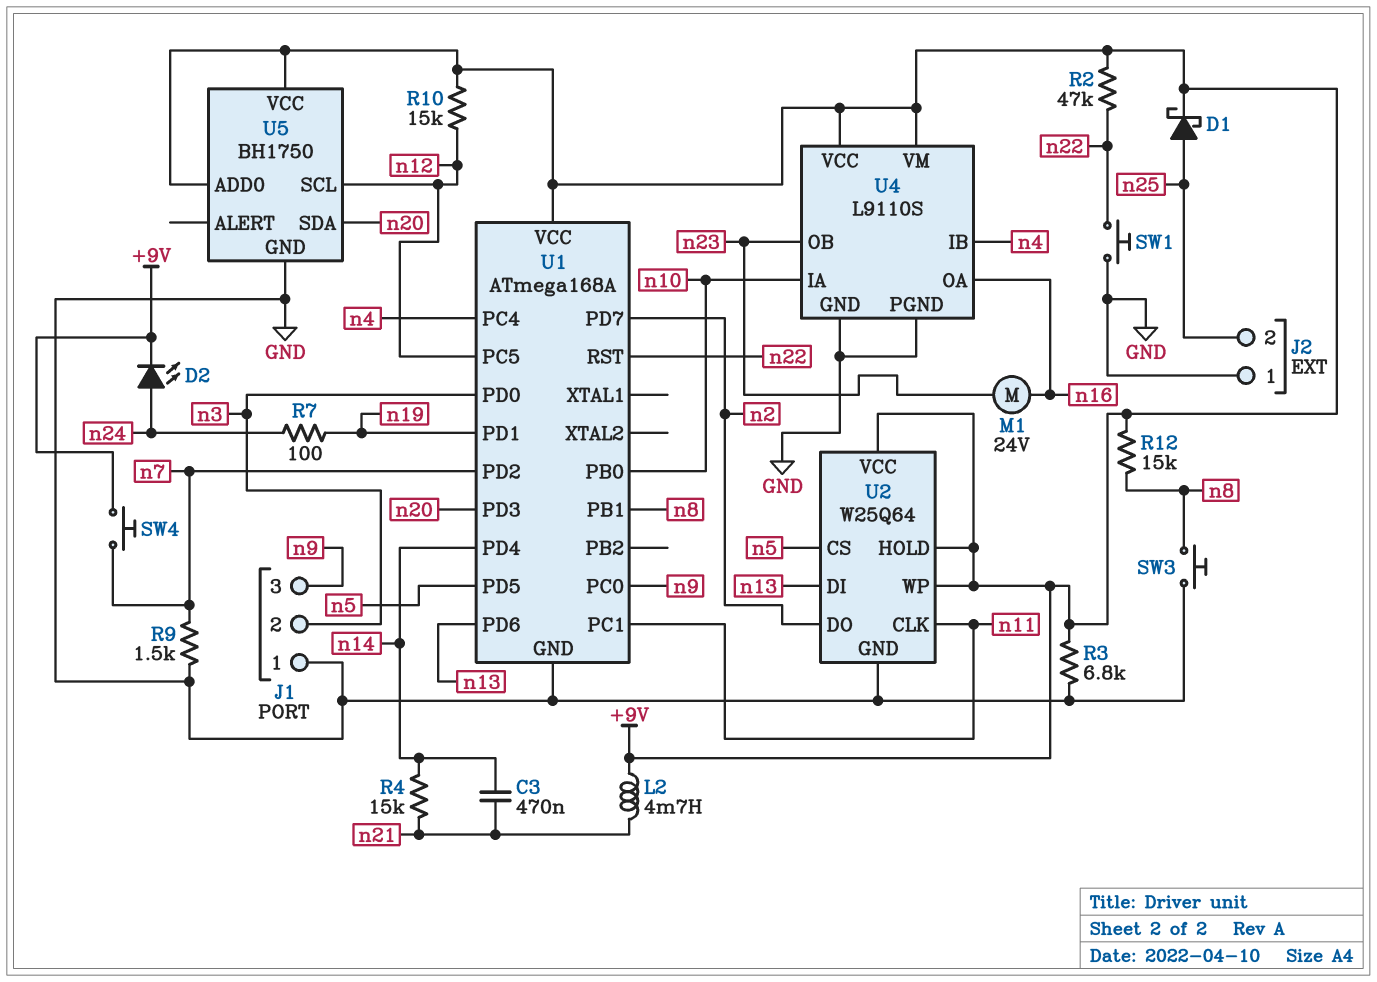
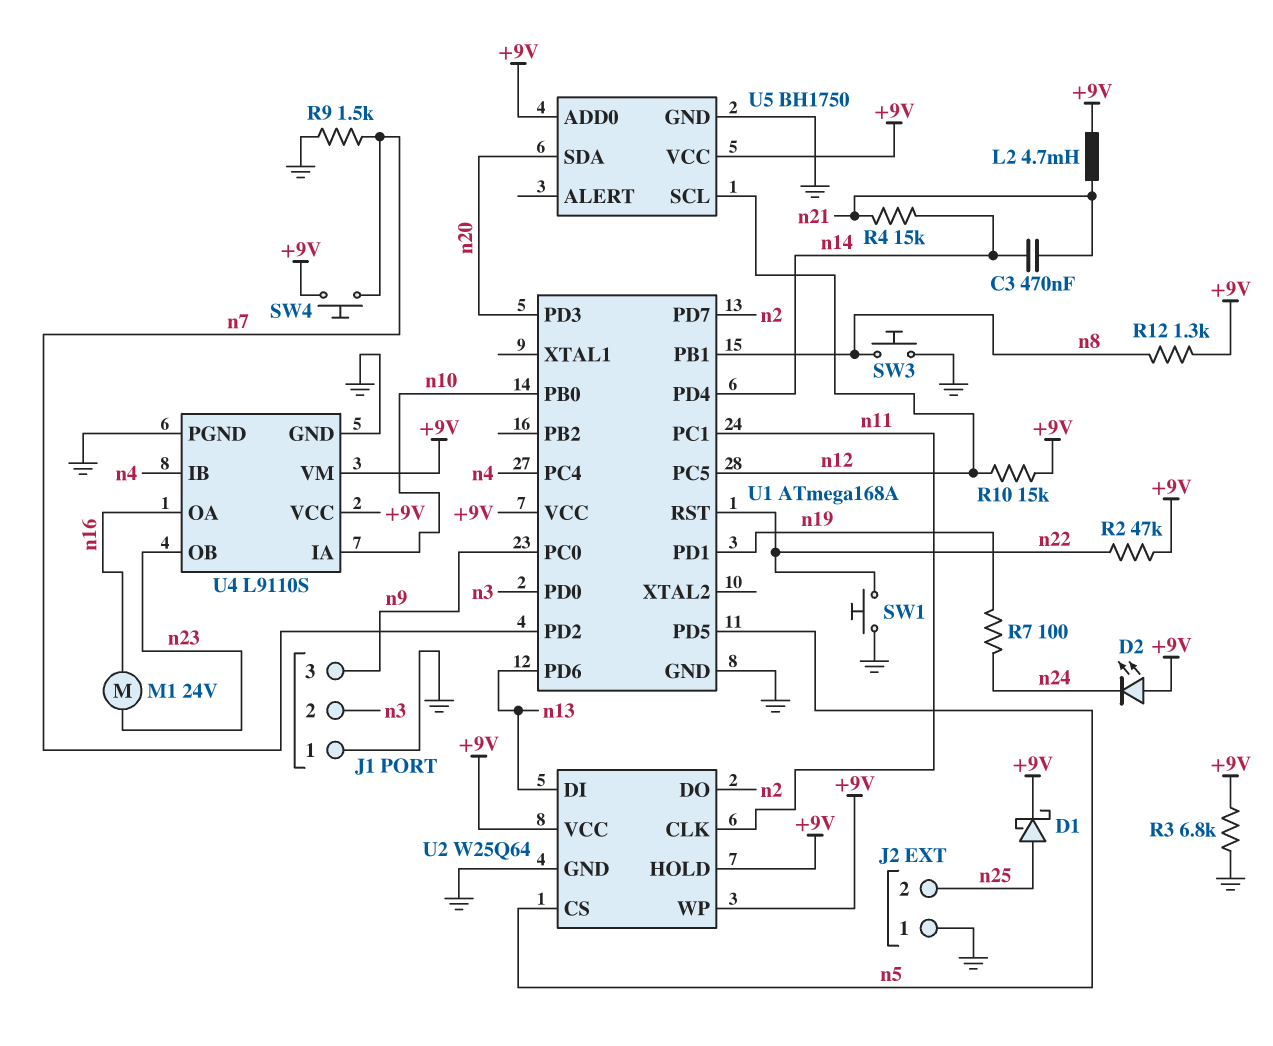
D2: LED (A n24, K +9V) -> LED (A +9V, K n24)
R12: 15k (+9V, n8) -> 1.3k (+9V, n8)

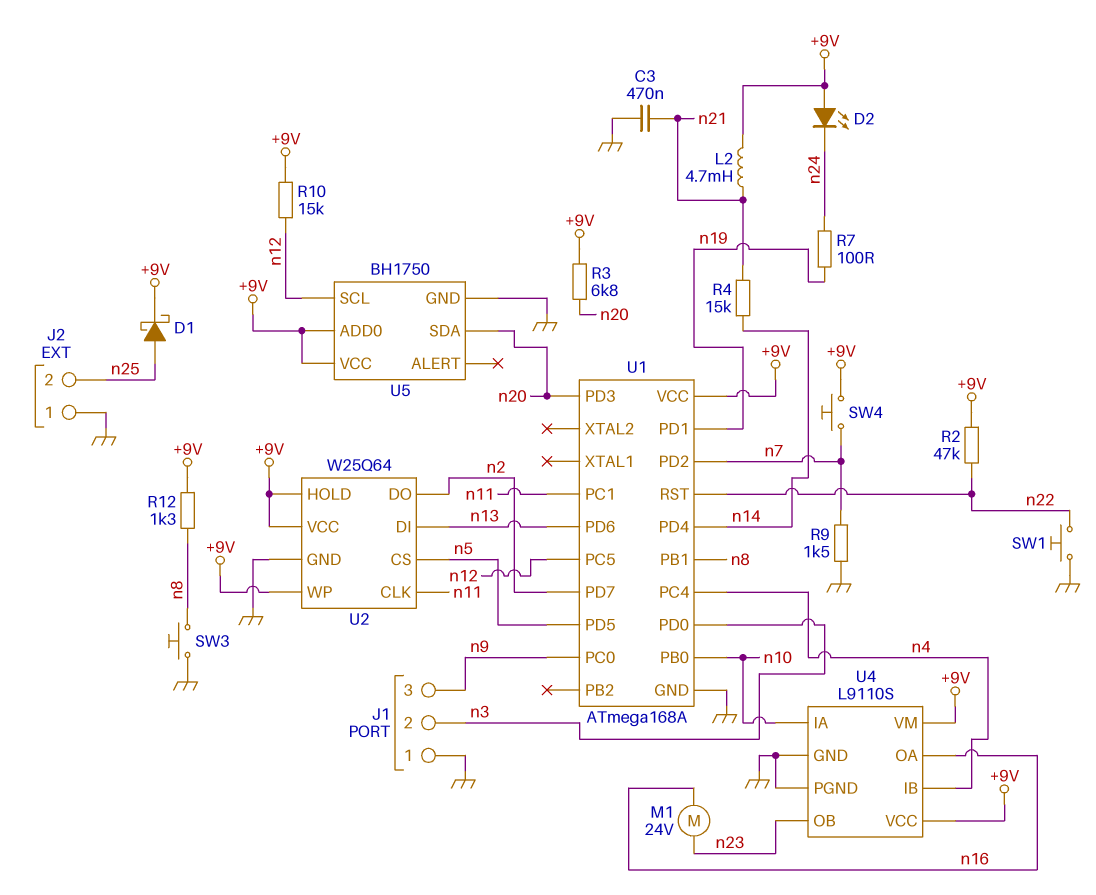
C3: 470nF (n14, n21) -> 470nF (GND, n21)
R3: 6.8k (+9V, GND) -> 6.8k (+9V, n20)

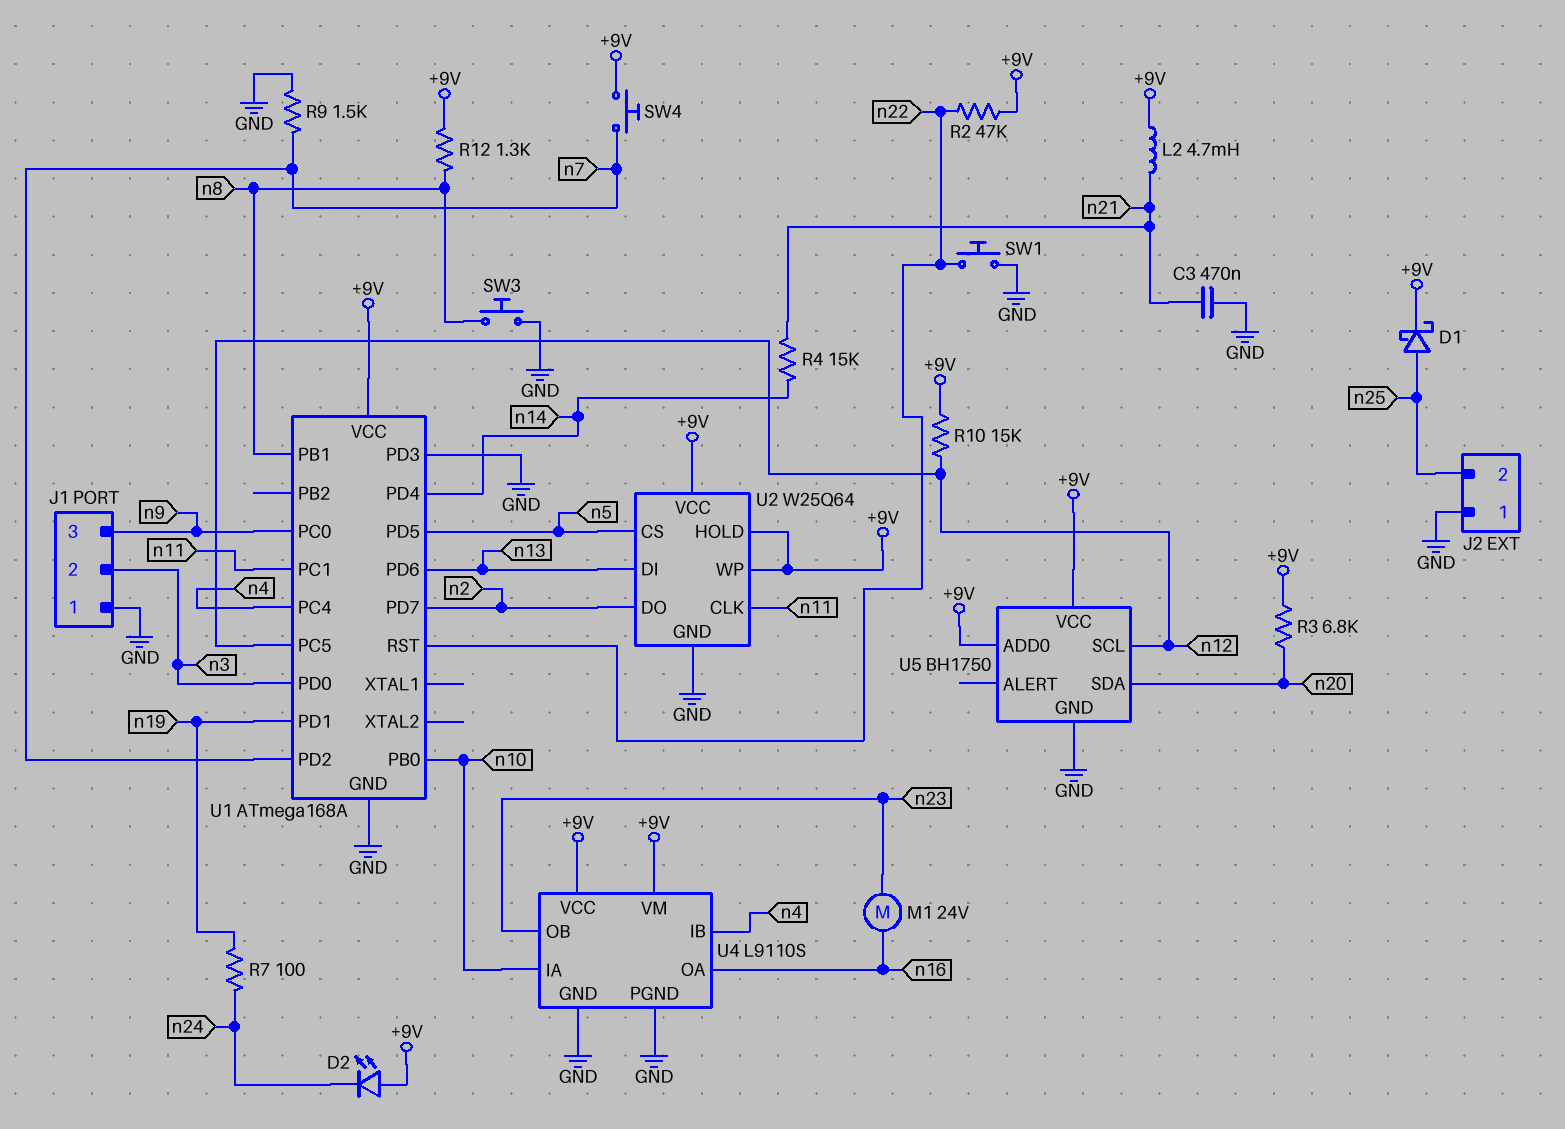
U1 pin PD3: n20 -> GND

